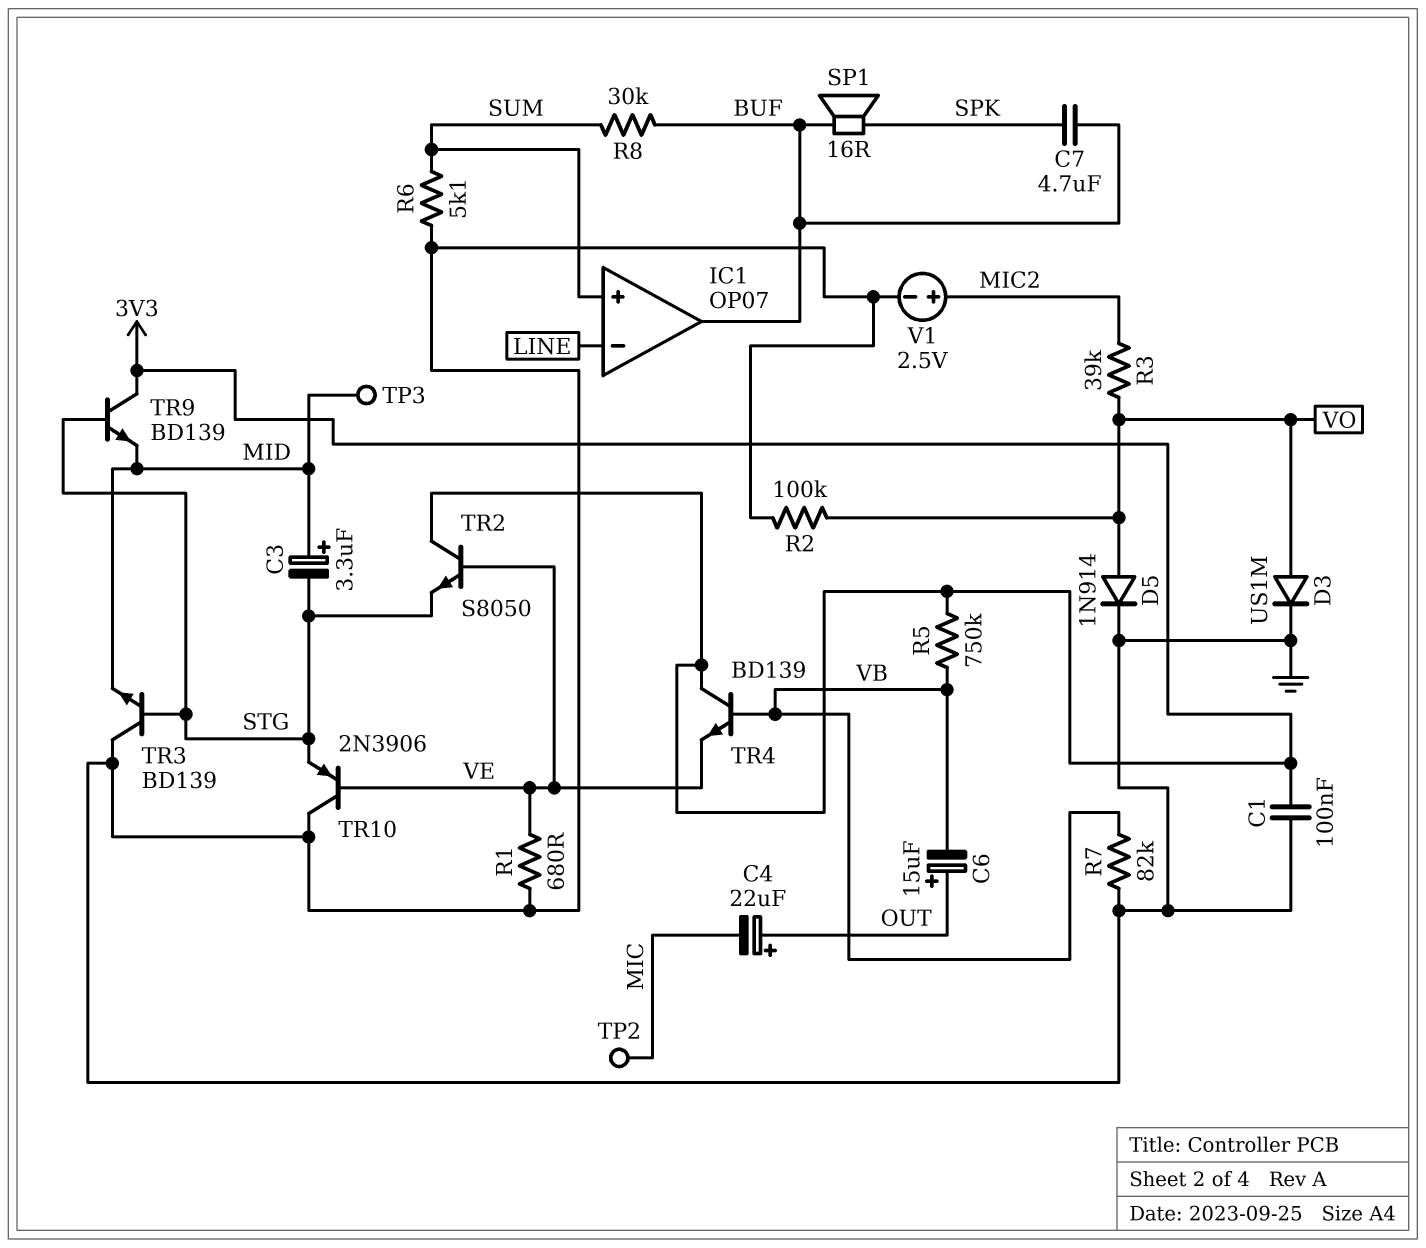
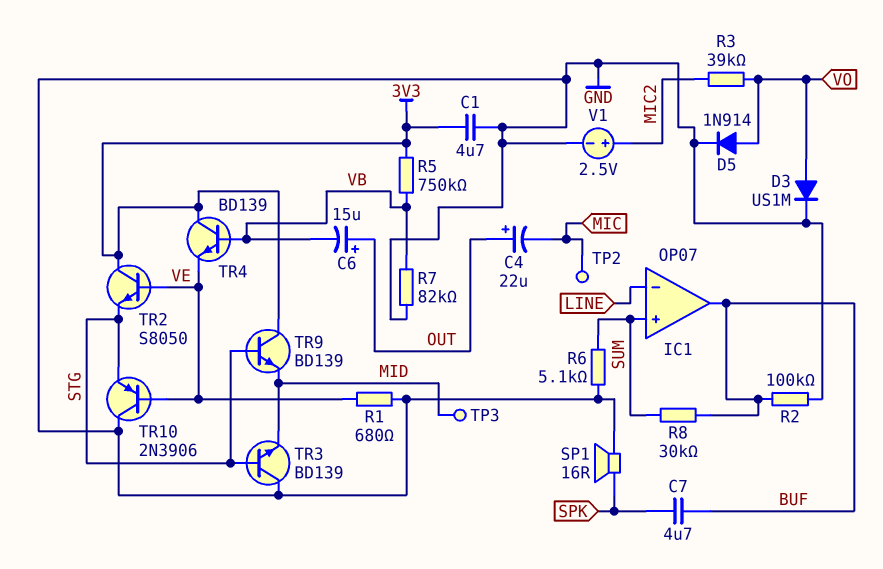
C1: 100nF (3V3, GND) -> 4.7uF (3V3, GND)
C3: 3.3uF (plus MID, minus STG) -> none
R2: 100k (GND, VO) -> 100k (BUF, GND)
SP1: speaker 16R (BUF, SPK) -> speaker 16R (GND, SPK)

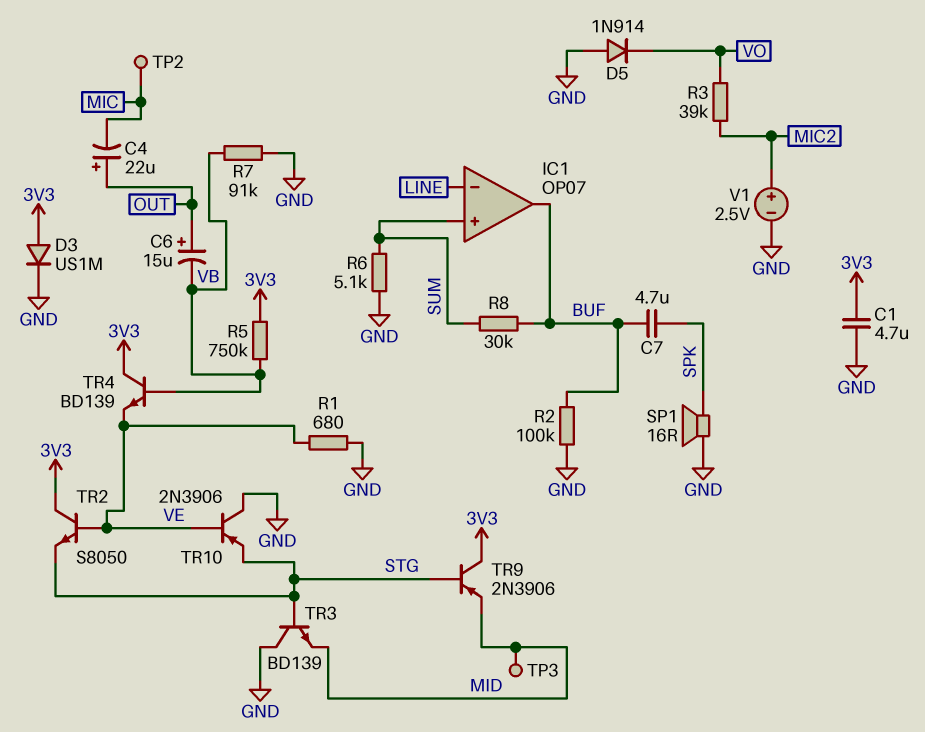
D3: diode US1M (A VO, K GND) -> diode US1M (A 3V3, K GND)
D5: diode 1N914 (A VO, K GND) -> diode 1N914 (A GND, K VO)
R7: 82k (GND, VB) -> 91k (GND, VB)
TR9: NPN BD139 (B STG, C 3V3, E MID) -> PNP 2N3906 (B STG, C 3V3, E MID)

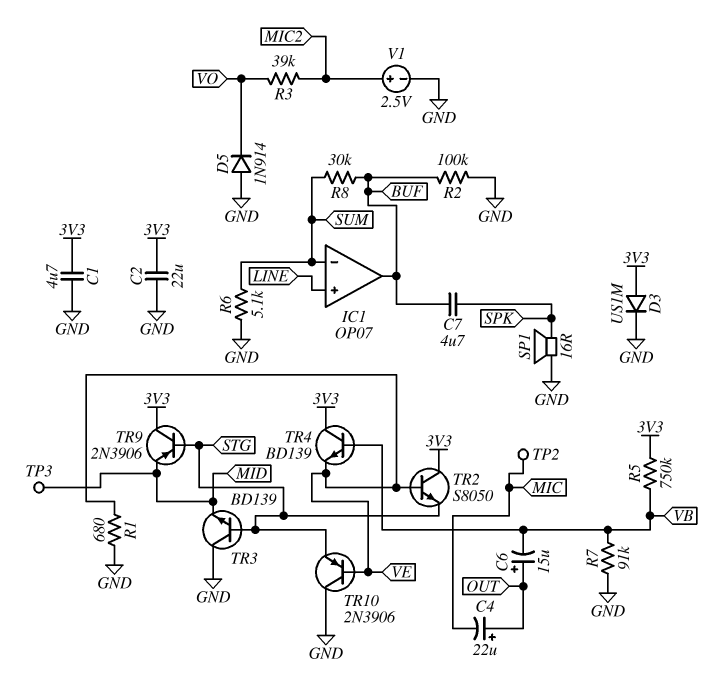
C2: none -> 22uF (3V3, GND)
IC1 pin in+: SUM -> LINE
IC1 pin in-: LINE -> SUM

